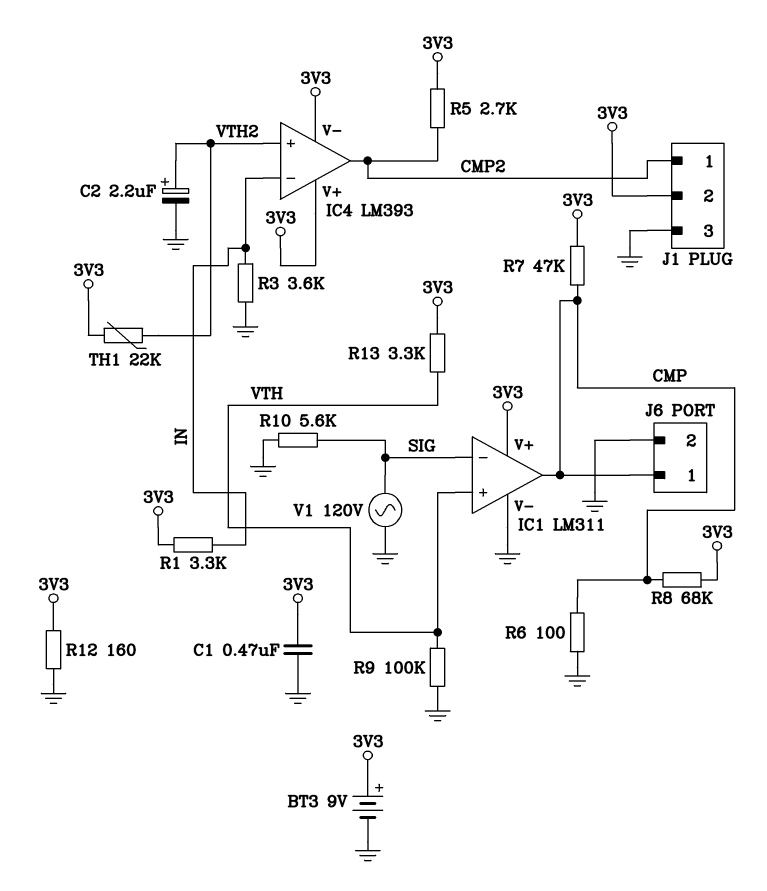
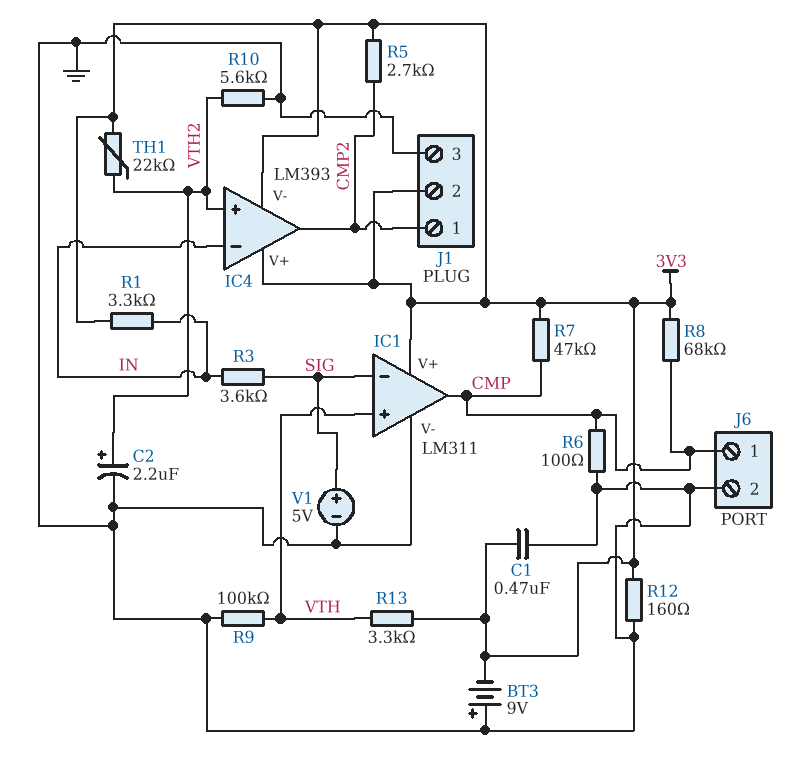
BT3: 9V (plus 3V3, minus GND) -> 9V (plus GND, minus 3V3)
R3: 3.6k (GND, IN) -> 3.6k (IN, SIG)
R10: 5.6k (GND, SIG) -> 5.6k (GND, VTH2)
V1: AC 120V (GND, SIG) -> 5V (plus SIG, minus GND)

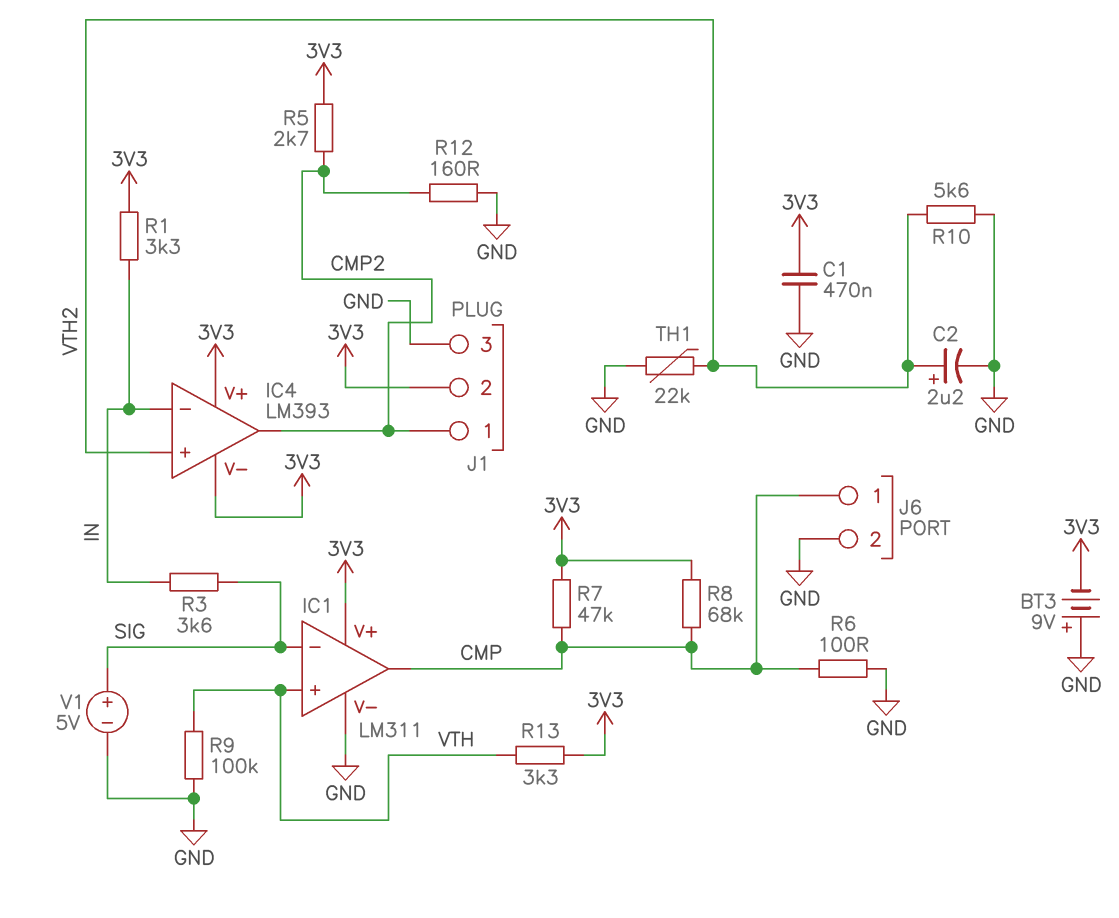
R12: 160 (3V3, GND) -> 160 (CMP2, GND)
TH1: 22k (3V3, VTH2) -> 22k (GND, VTH2)

